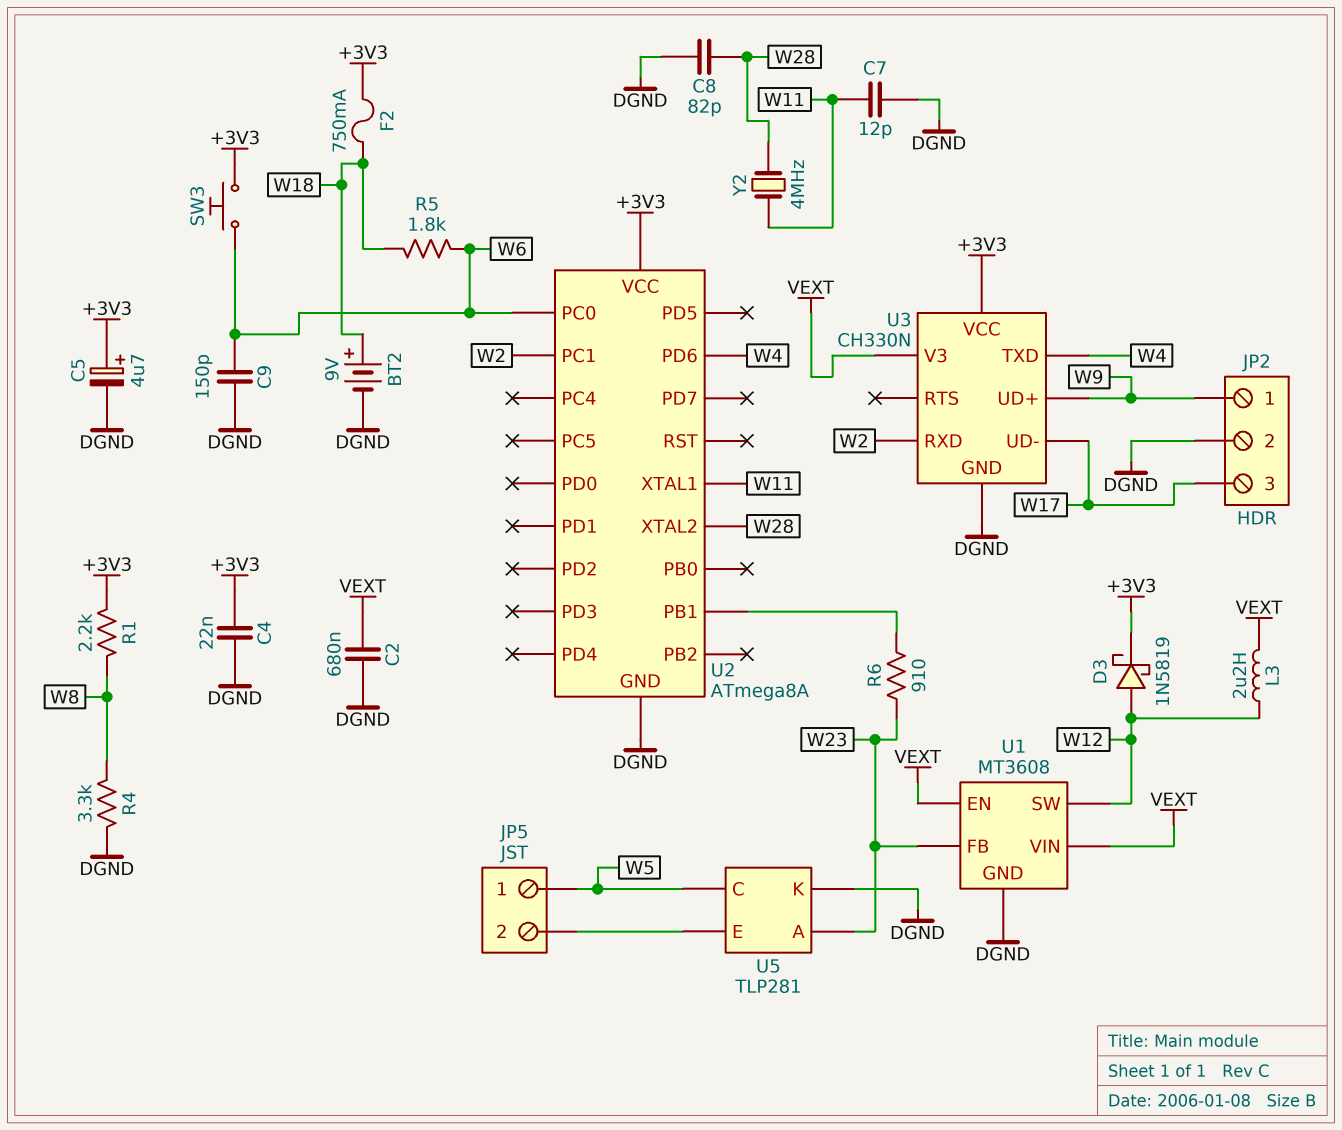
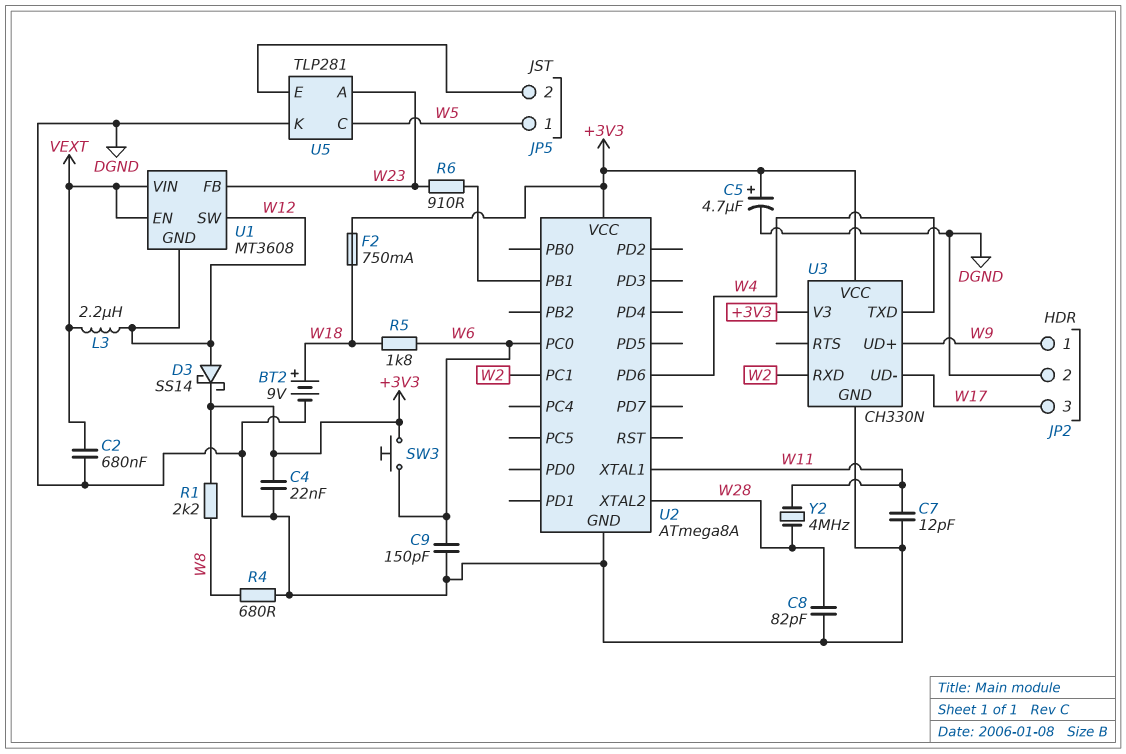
D3: schottky 1N5819 (A W12, K +3V3) -> schottky SS14 (A W12, K +3V3)
R4: 3.3k (DGND, W8) -> 680 (DGND, W8)
U1 pin GND: DGND -> W12
U3 pin V3: VEXT -> +3V3

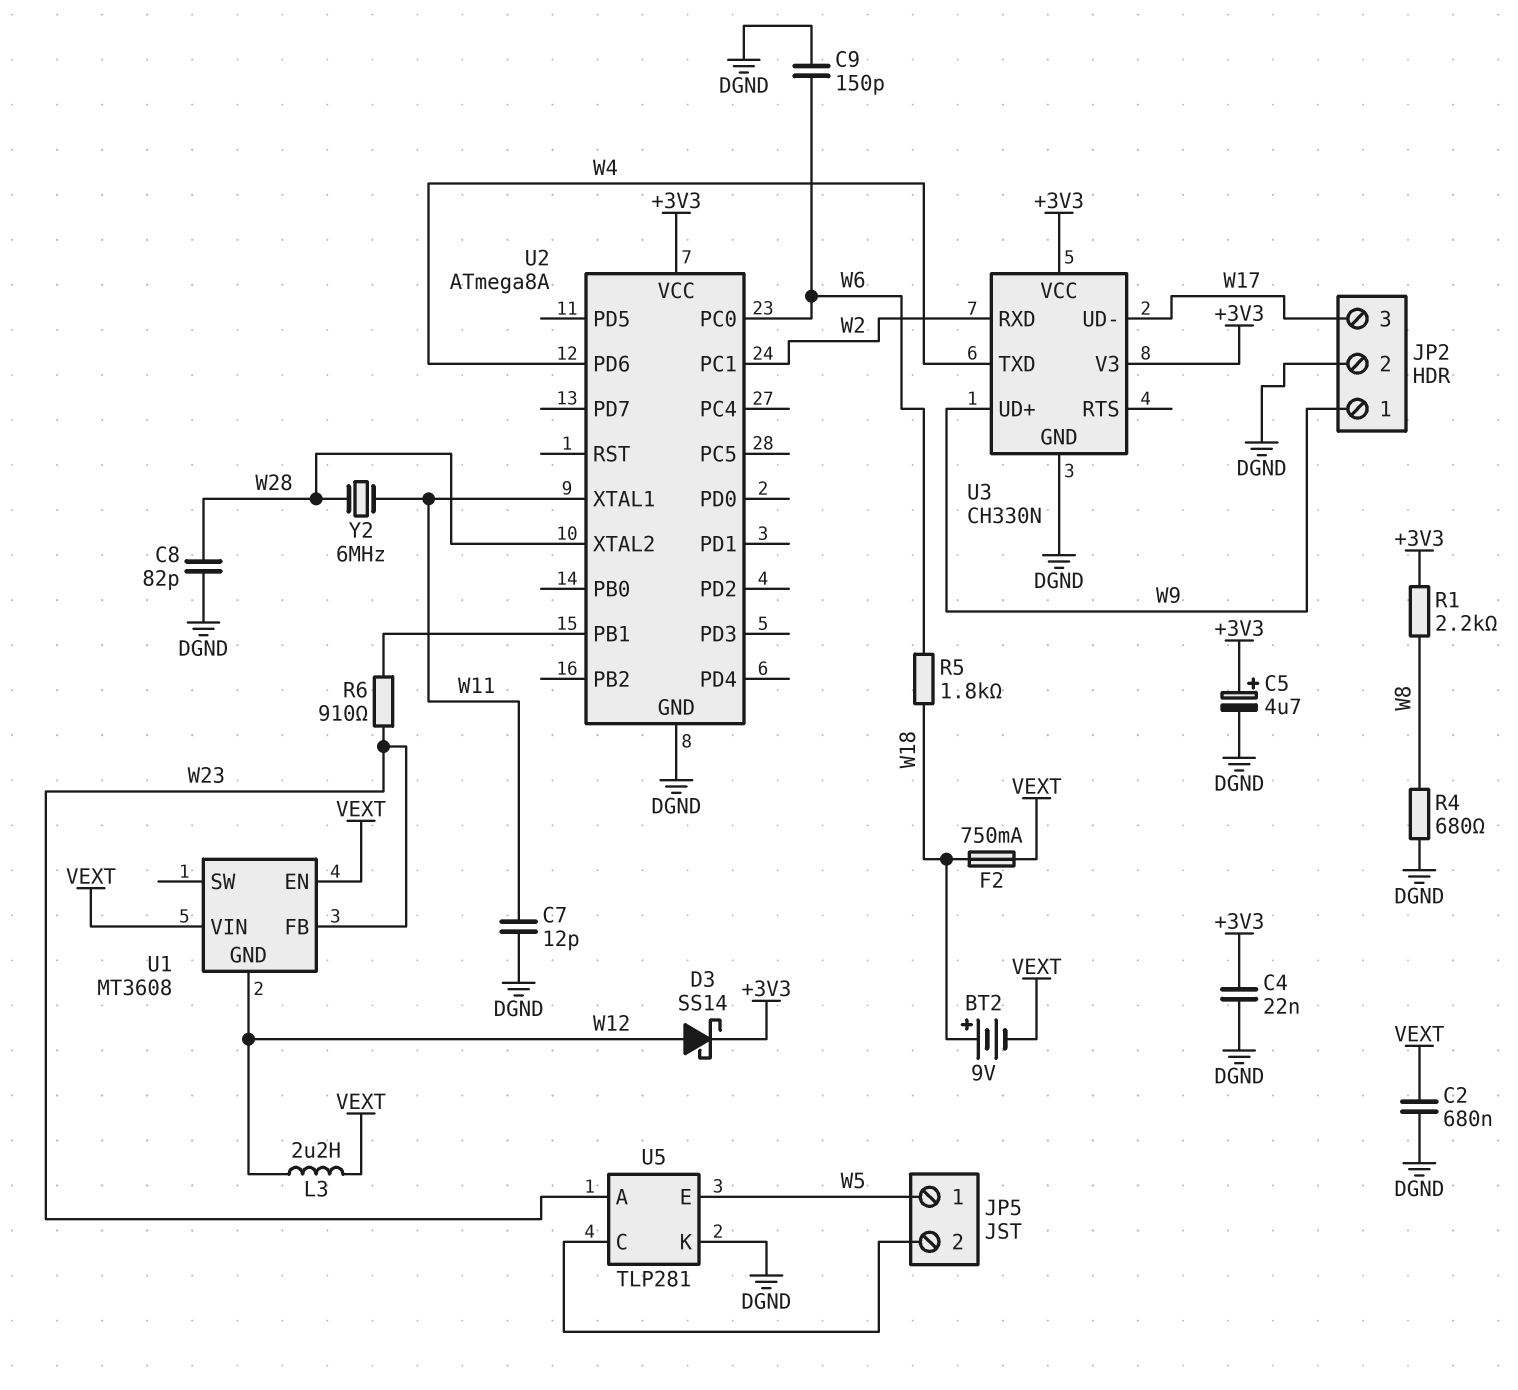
BT2: 9V (plus W18, minus DGND) -> 9V (plus W18, minus VEXT)
F2: 750mA (+3V3, W18) -> 750mA (VEXT, W18)
SW3: button (+3V3, W6) -> none
U1 pin SW: W12 -> none
U5 pin C: W5 -> JP5/2
U5 pin E: JP5/2 -> W5
Y2: 4MHz (W11, W28) -> 6MHz (W11, W28)

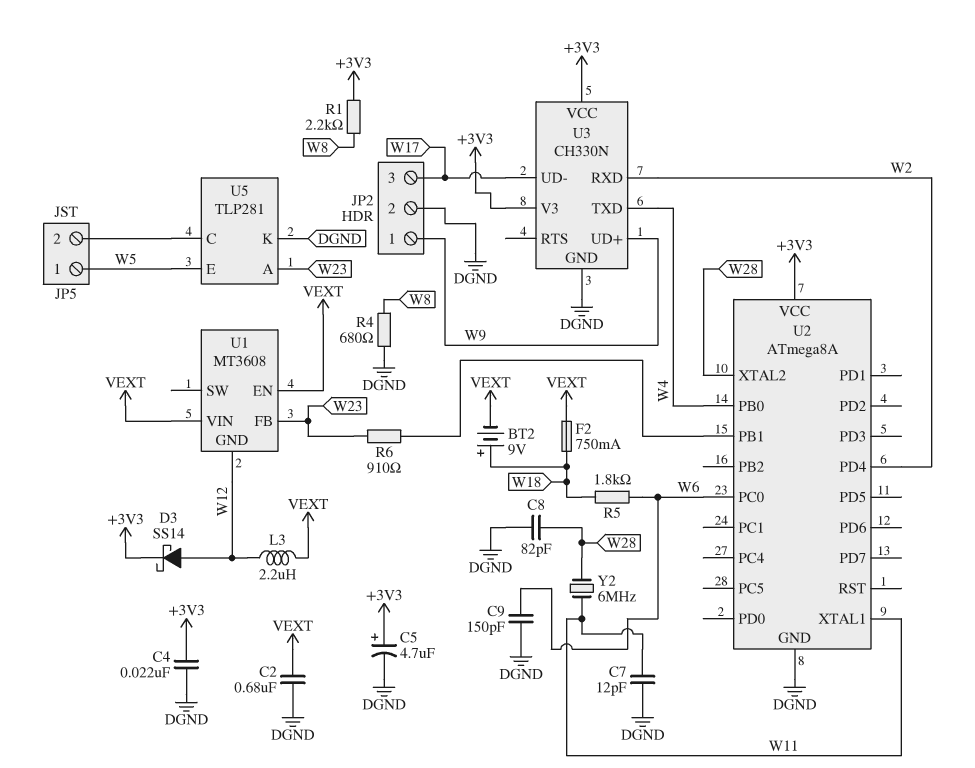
U2 pin PB0: none -> W4
U2 pin PC1: W2 -> none
U2 pin PD4: none -> W2
U2 pin PD6: W4 -> none

